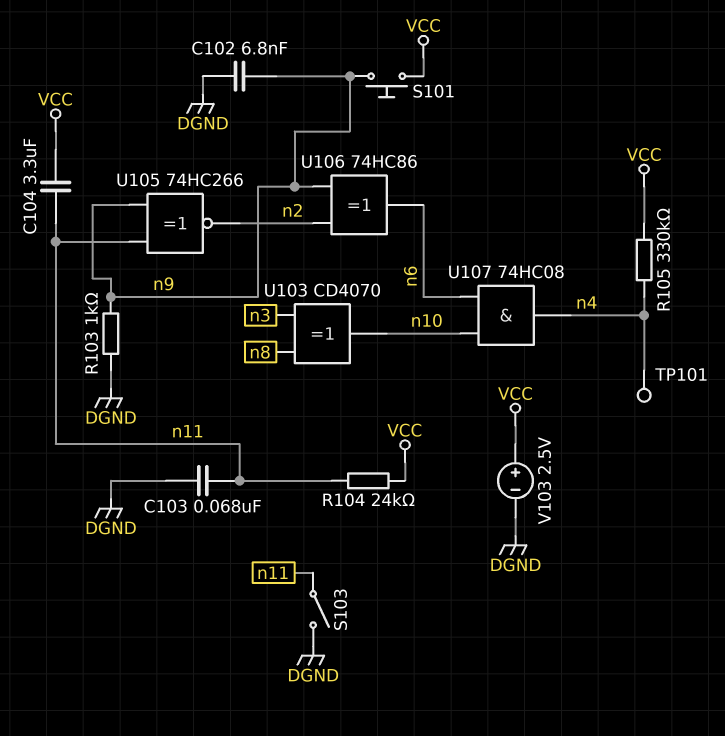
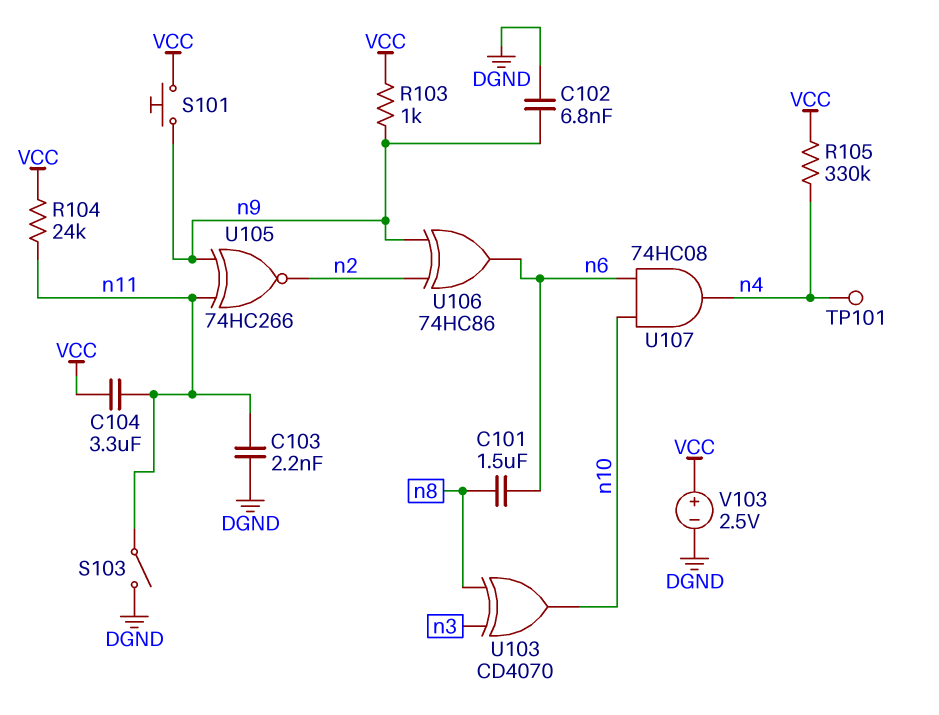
C101: none -> 1.5uF (n6, n8)
C103: 68nF (DGND, n11) -> 2.2nF (DGND, n11)
R103: 1k (DGND, n9) -> 1k (VCC, n9)

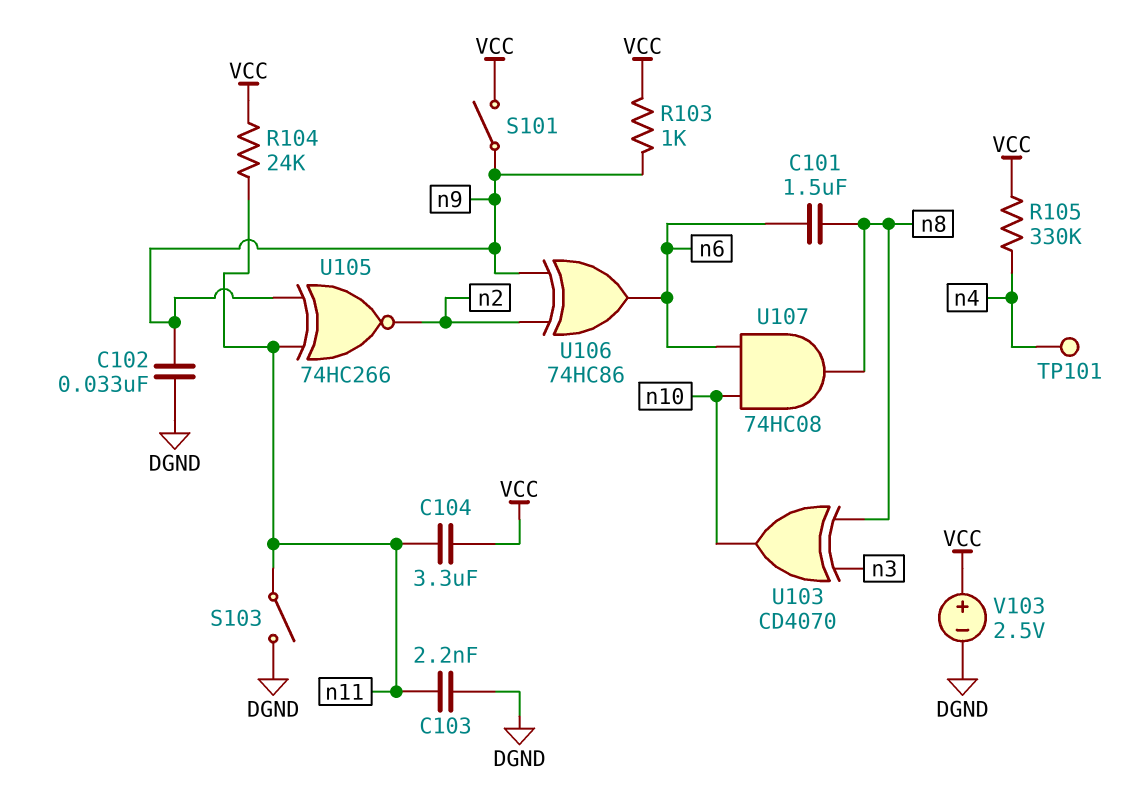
C102: 6.8nF (DGND, n9) -> 33nF (DGND, n9)
S101: button (VCC, n9) -> switch (VCC, n9)
U107: AND 74HC08 (in n6, in n10, out n4) -> AND 74HC08 (in n6, in n10, out n8)

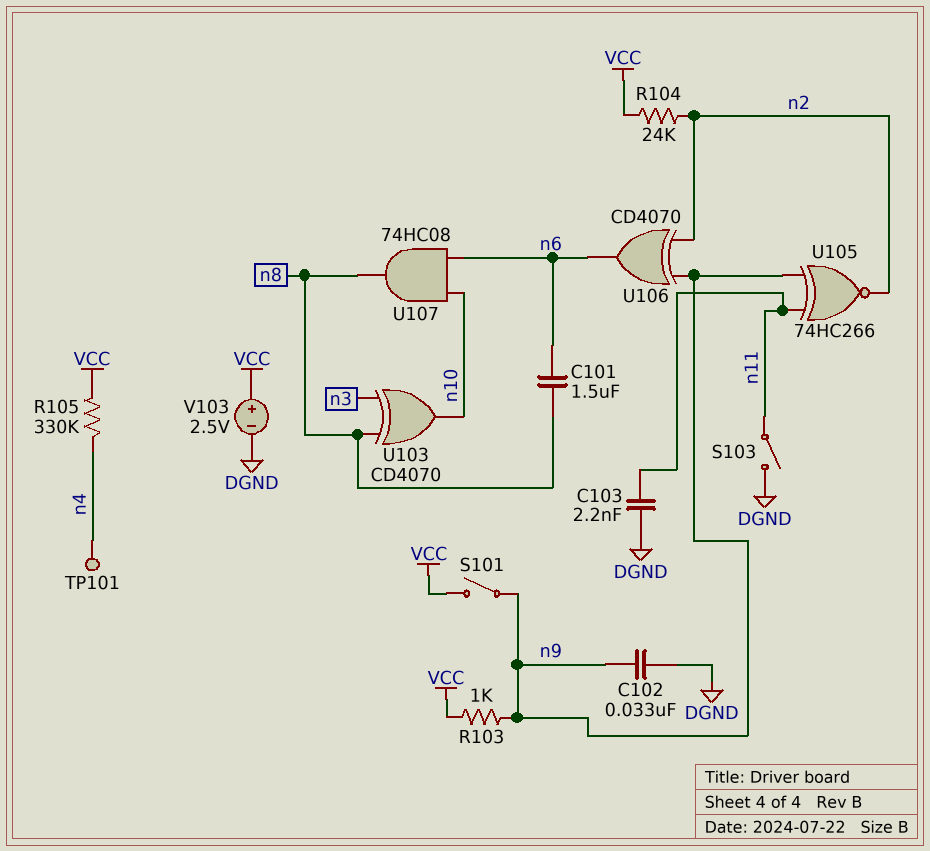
C104: 3.3uF (VCC, n11) -> none
R104: 24k (VCC, n11) -> 24k (VCC, n2)
U106: XOR 74HC86 (in n2, in n9, out n6) -> XOR CD4070 (in n2, in n9, out n6)

